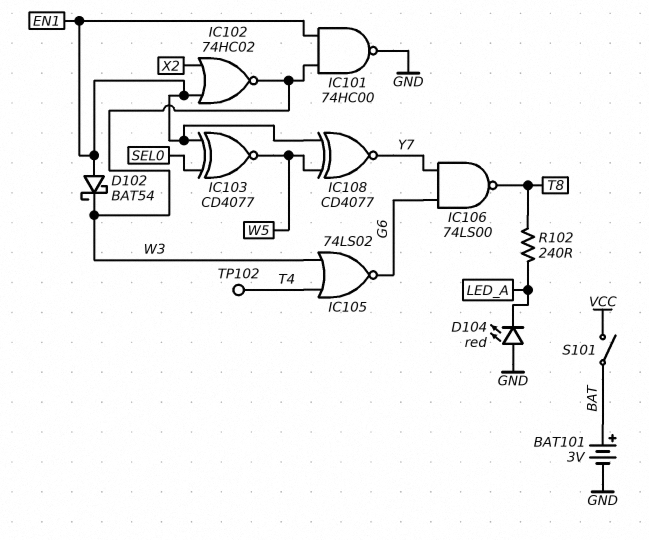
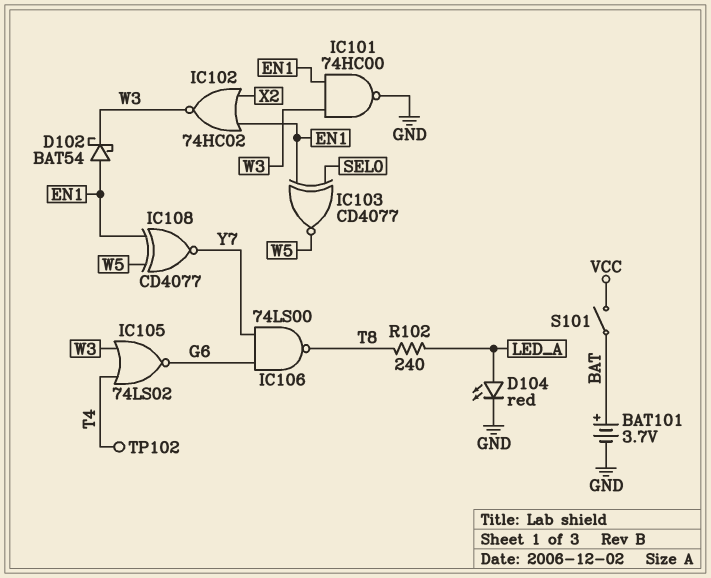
BAT101: 3V (plus BAT, minus GND) -> 3.7V (plus BAT, minus GND)
D104: LED red (A GND, K LED_A) -> LED red (A LED_A, K GND)

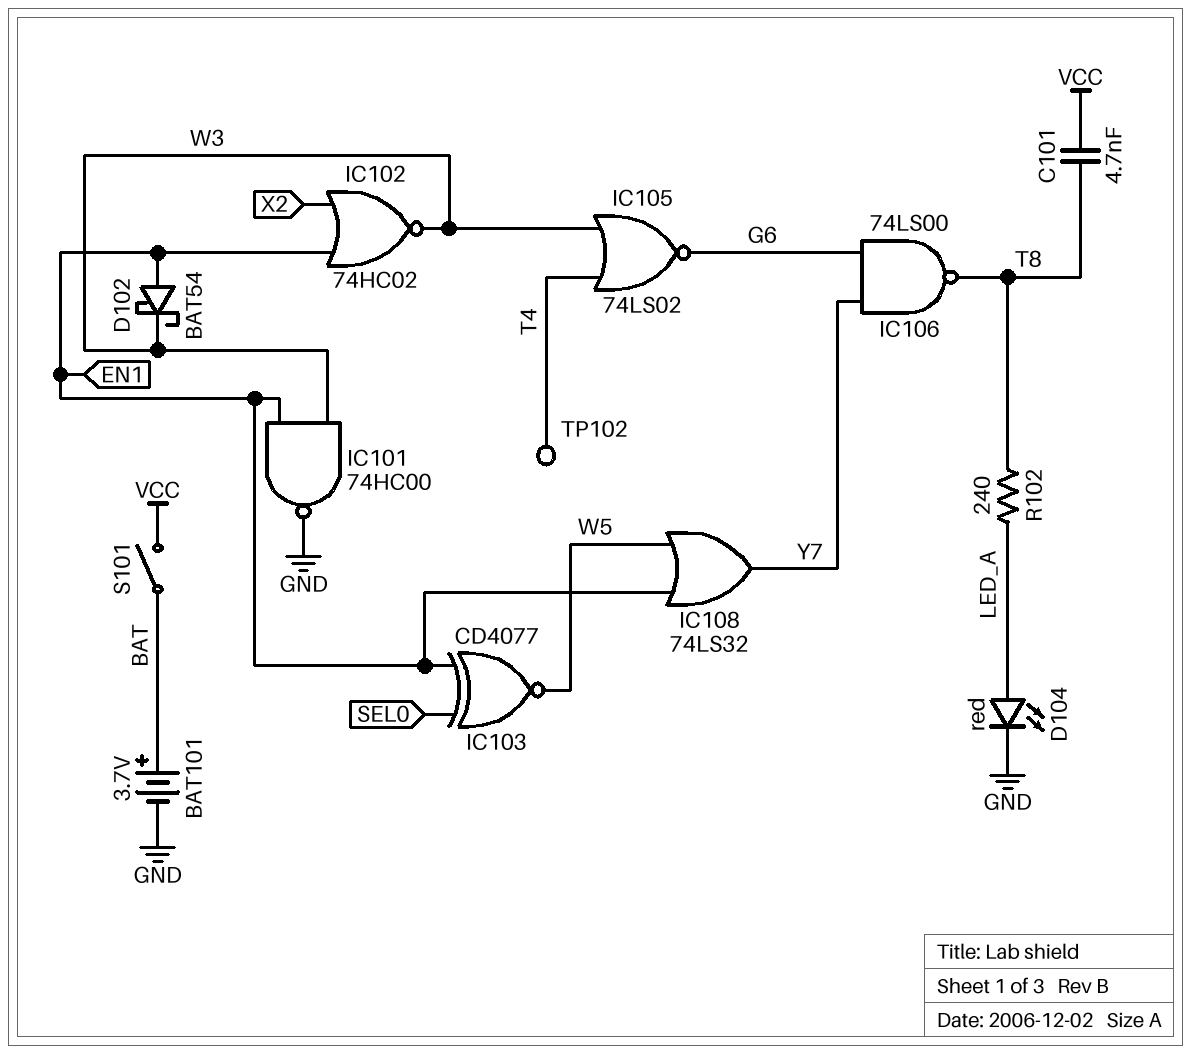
C101: none -> 4.7nF (T8, VCC)
IC108: XNOR CD4077 (in EN1, in W5, out Y7) -> OR 74LS32 (in EN1, in W5, out Y7)

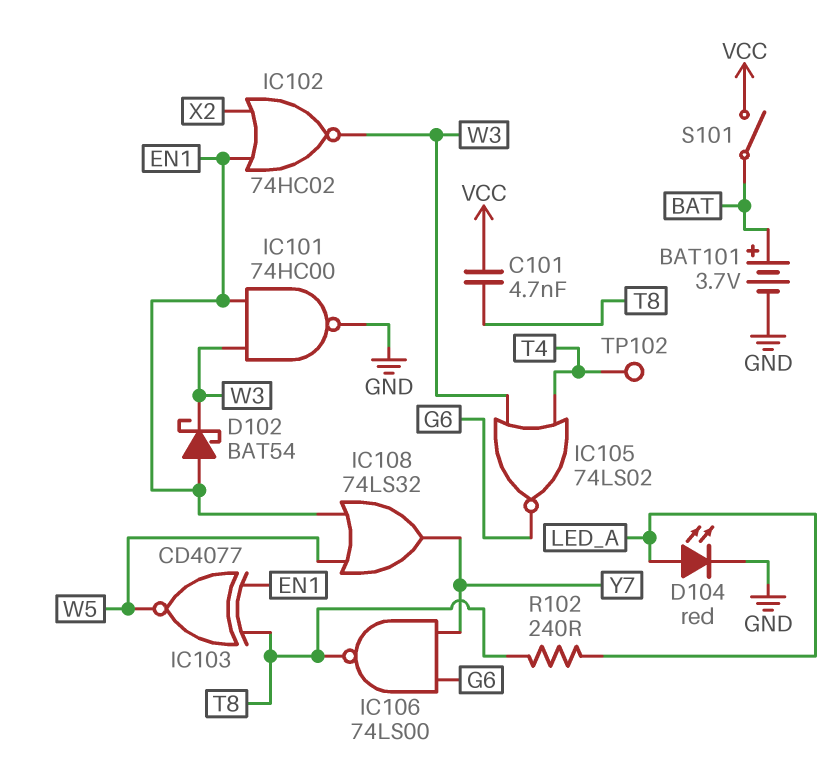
IC103: XNOR CD4077 (in EN1, in SEL0, out W5) -> XNOR CD4077 (in EN1, in T8, out W5)

